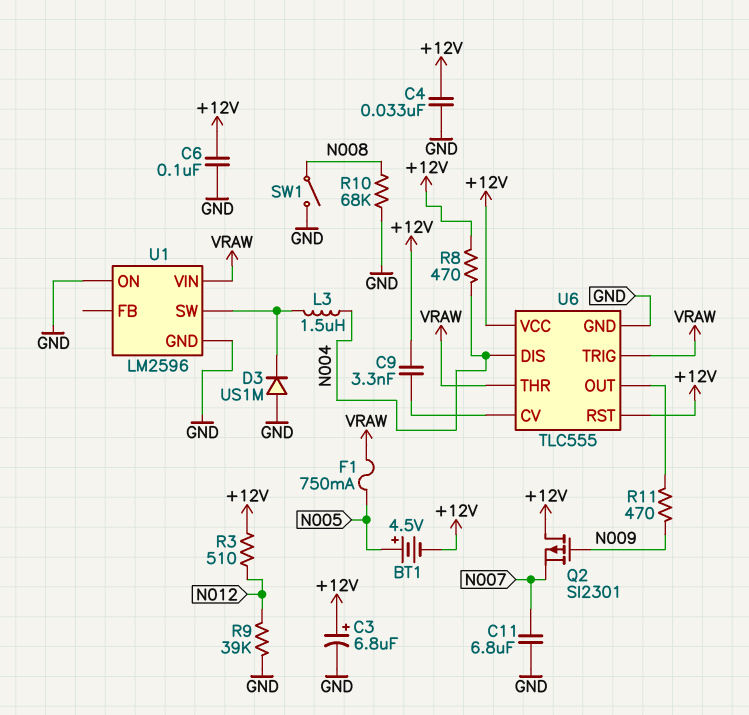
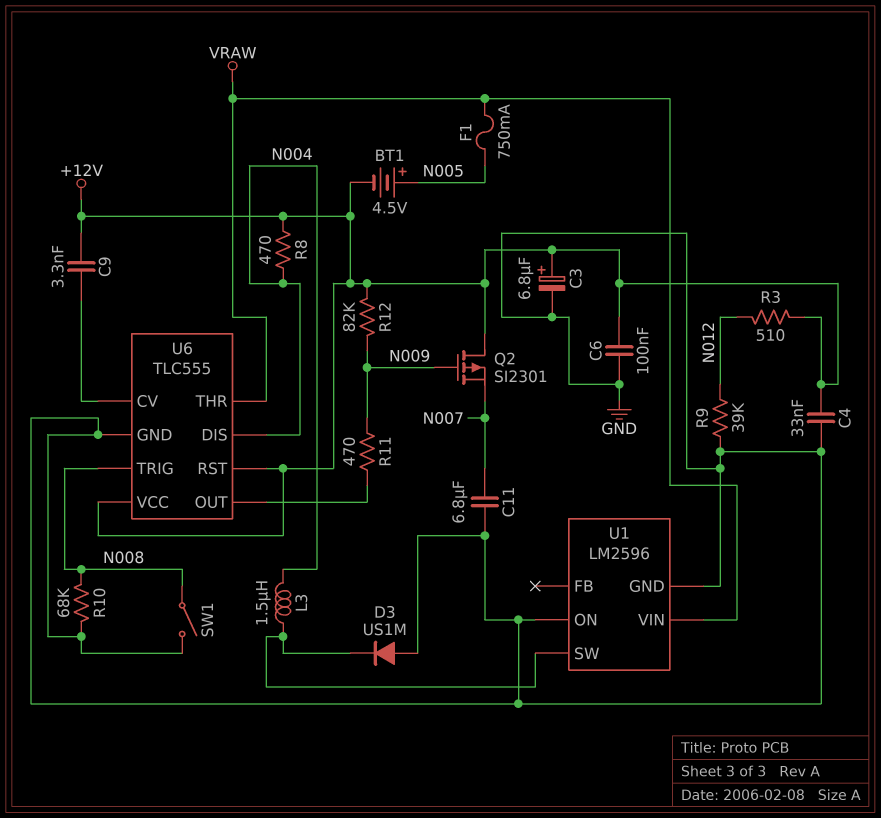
R12: none -> 82k (+12V, N009)
U6 pin TRIG: VRAW -> N008

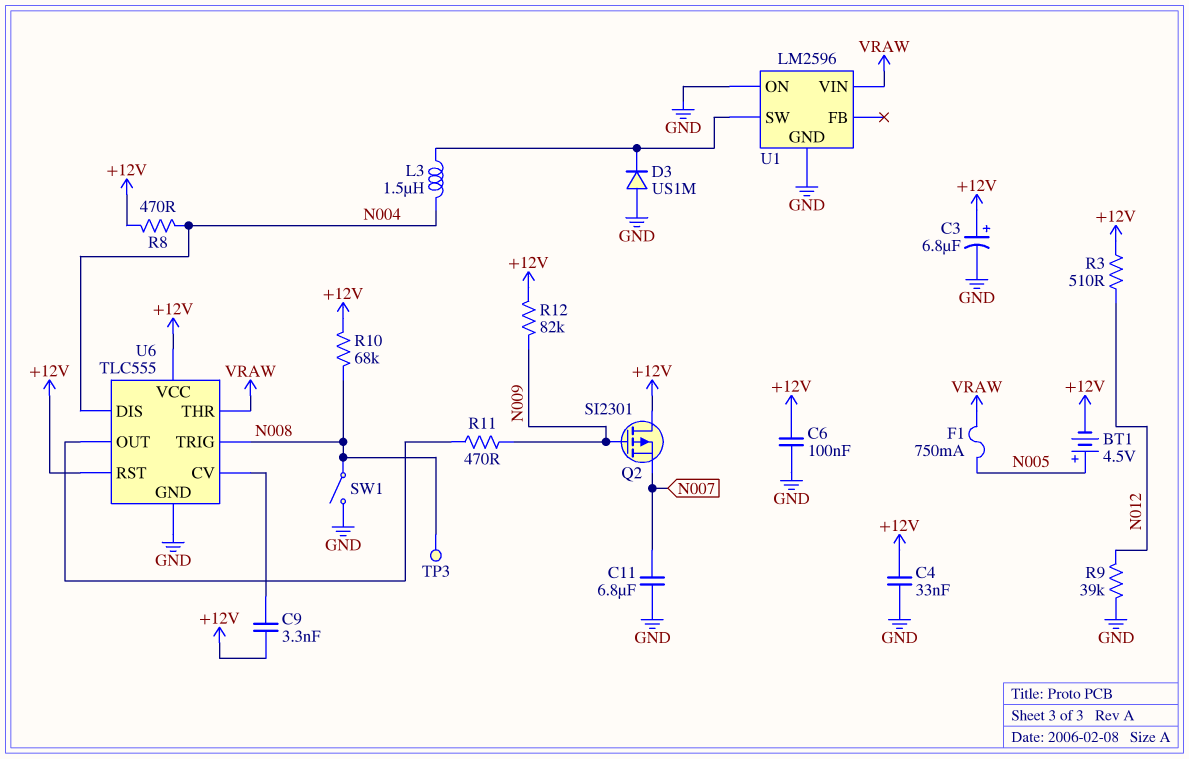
R10: 68k (GND, N008) -> 68k (+12V, N008)
TP3: none -> test point (N008)

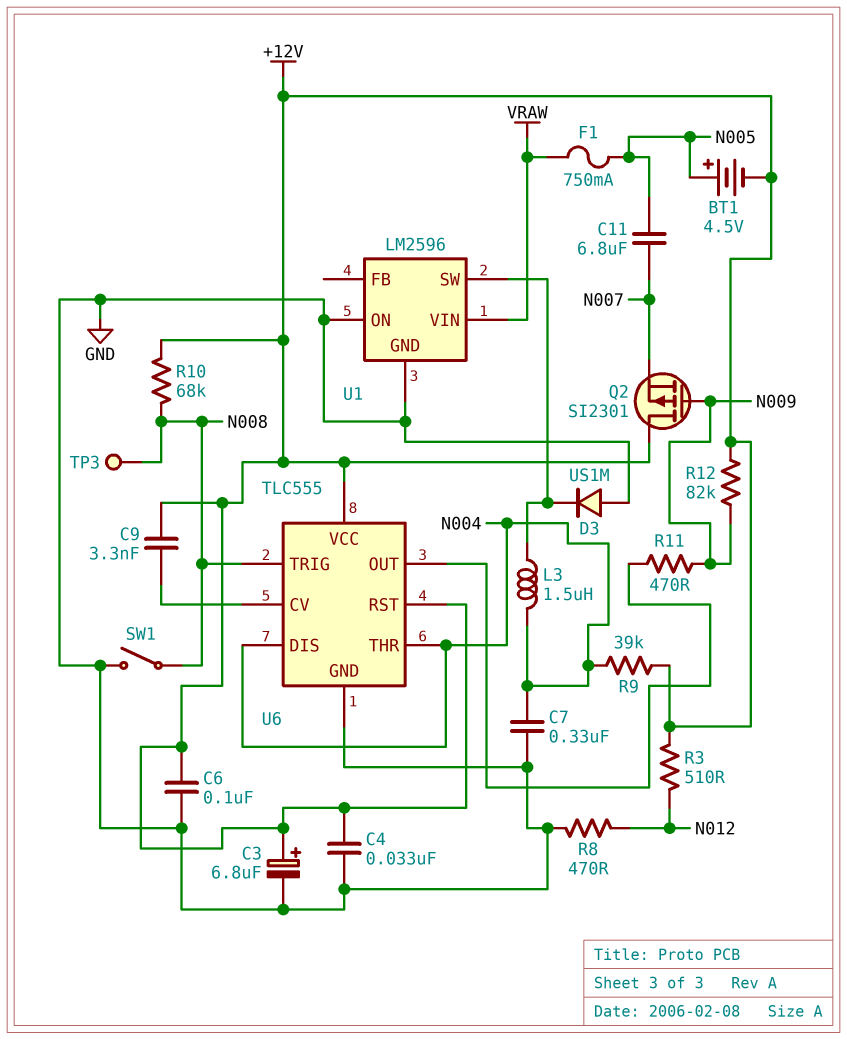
C7: none -> 330nF (GND, N004)
C11: 6.8uF (GND, N007) -> 6.8uF (N005, N007)
R8: 470 (+12V, N004) -> 470 (GND, N012)
R9: 39k (GND, N012) -> 39k (+12V, N004)
U6 pin THR: VRAW -> N004

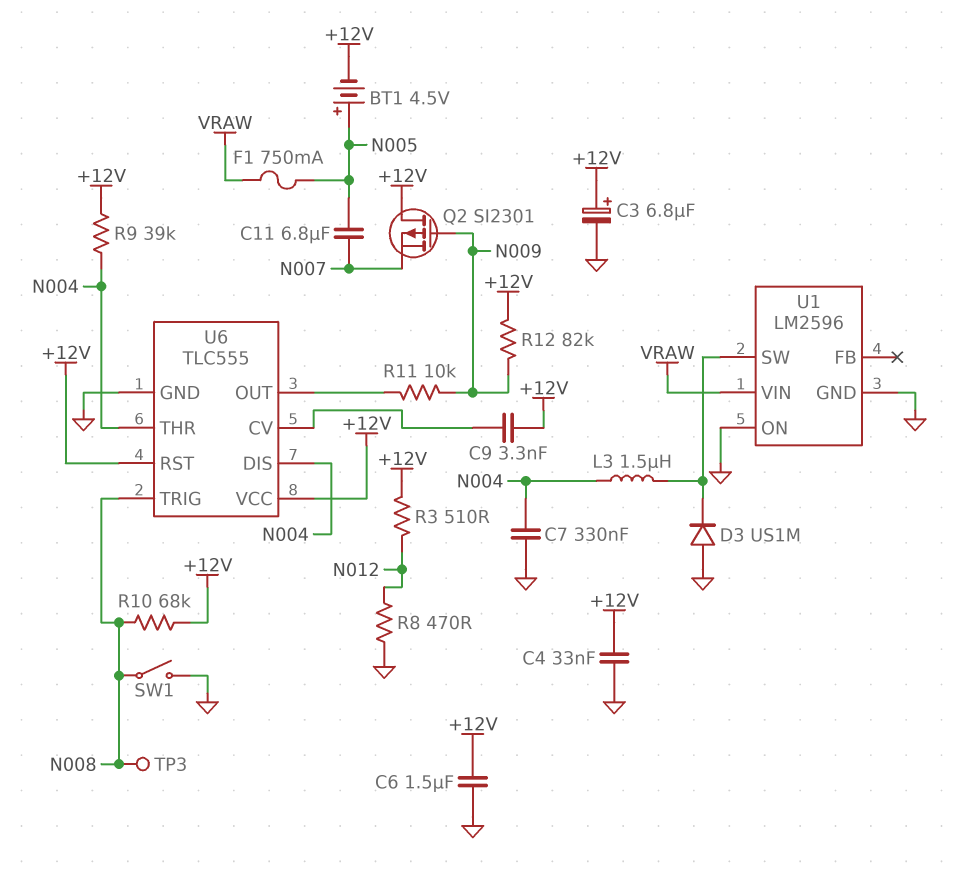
C6: 100nF (+12V, GND) -> 1.5uF (+12V, GND)
R11: 470 (N009, U6/OUT) -> 10k (N009, U6/OUT)

